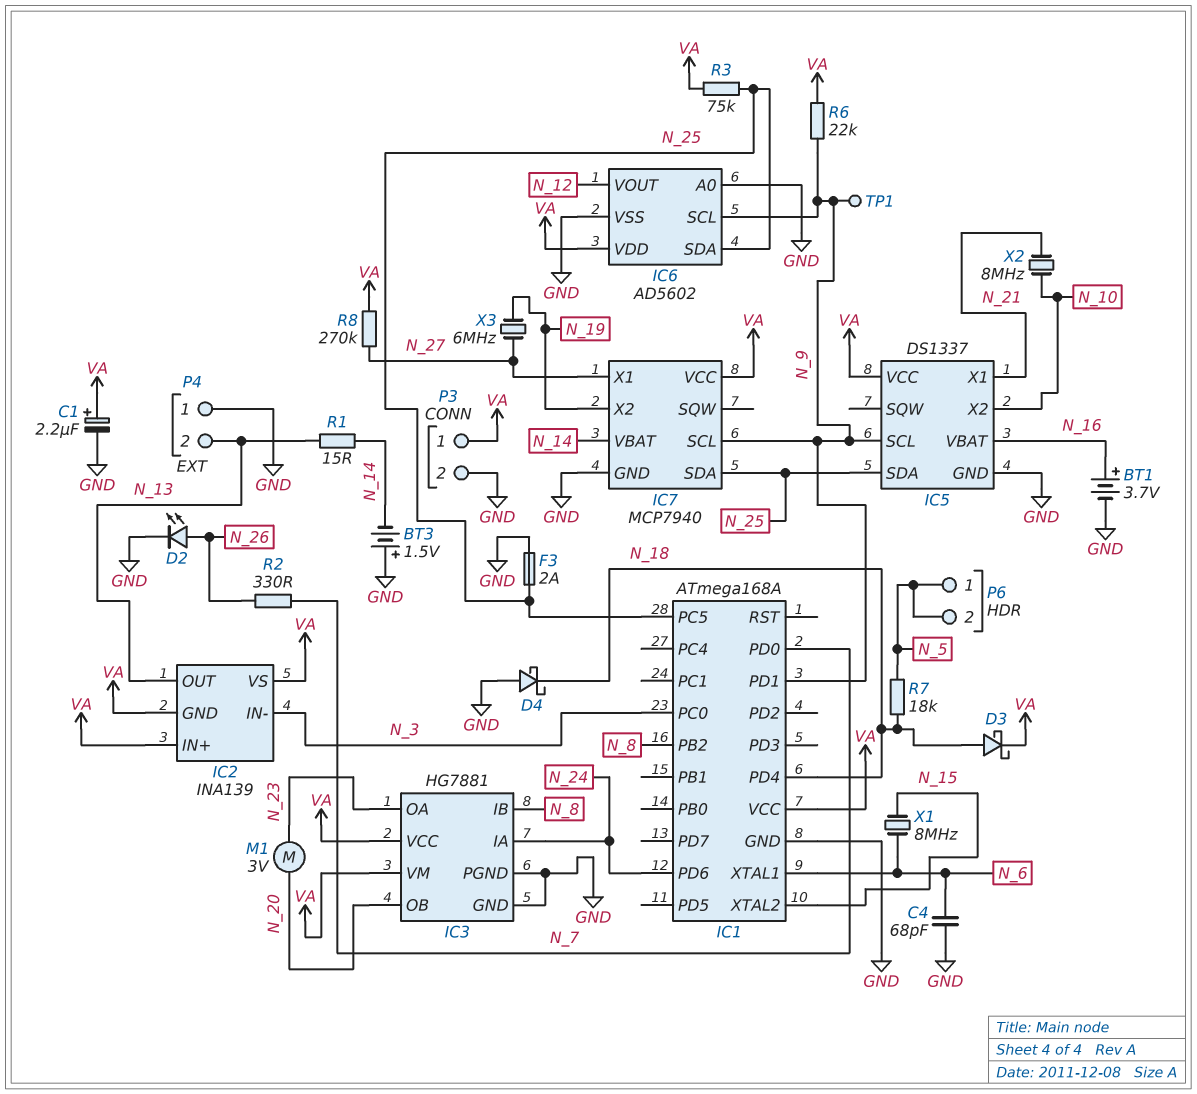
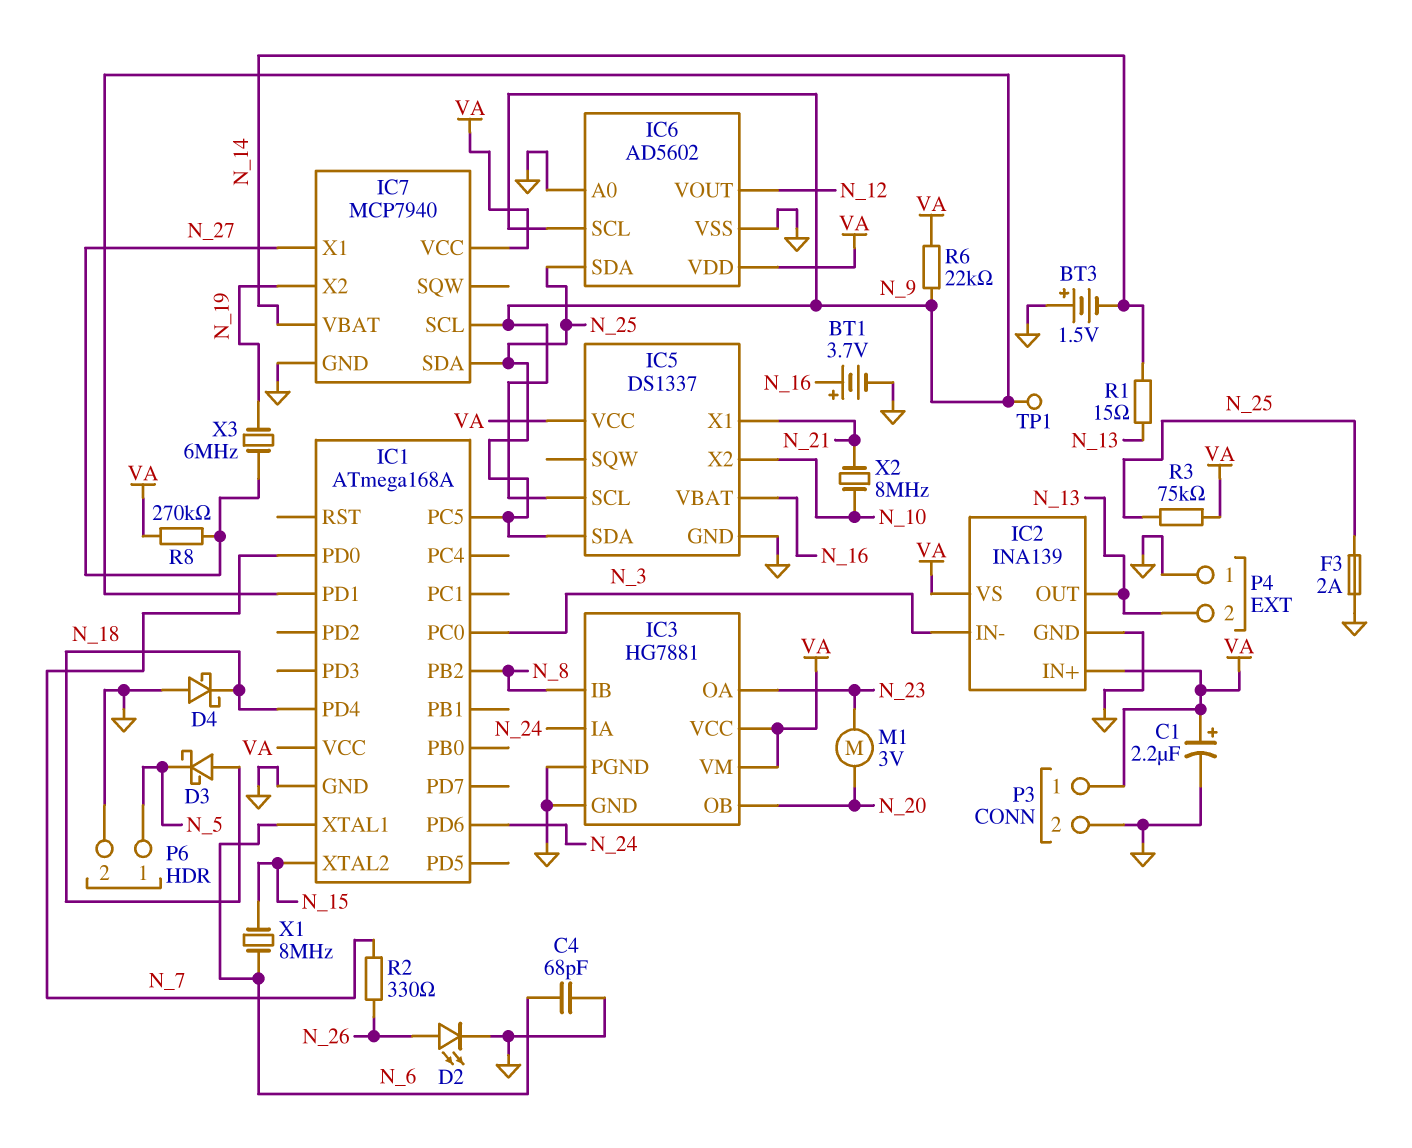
D3: schottky (A N_18, K VA) -> schottky (A N_18, K N_5)
IC2 pin GND: VA -> GND
P6 pin 2: N_5 -> GND
R7: 18k (N_5, N_18) -> none

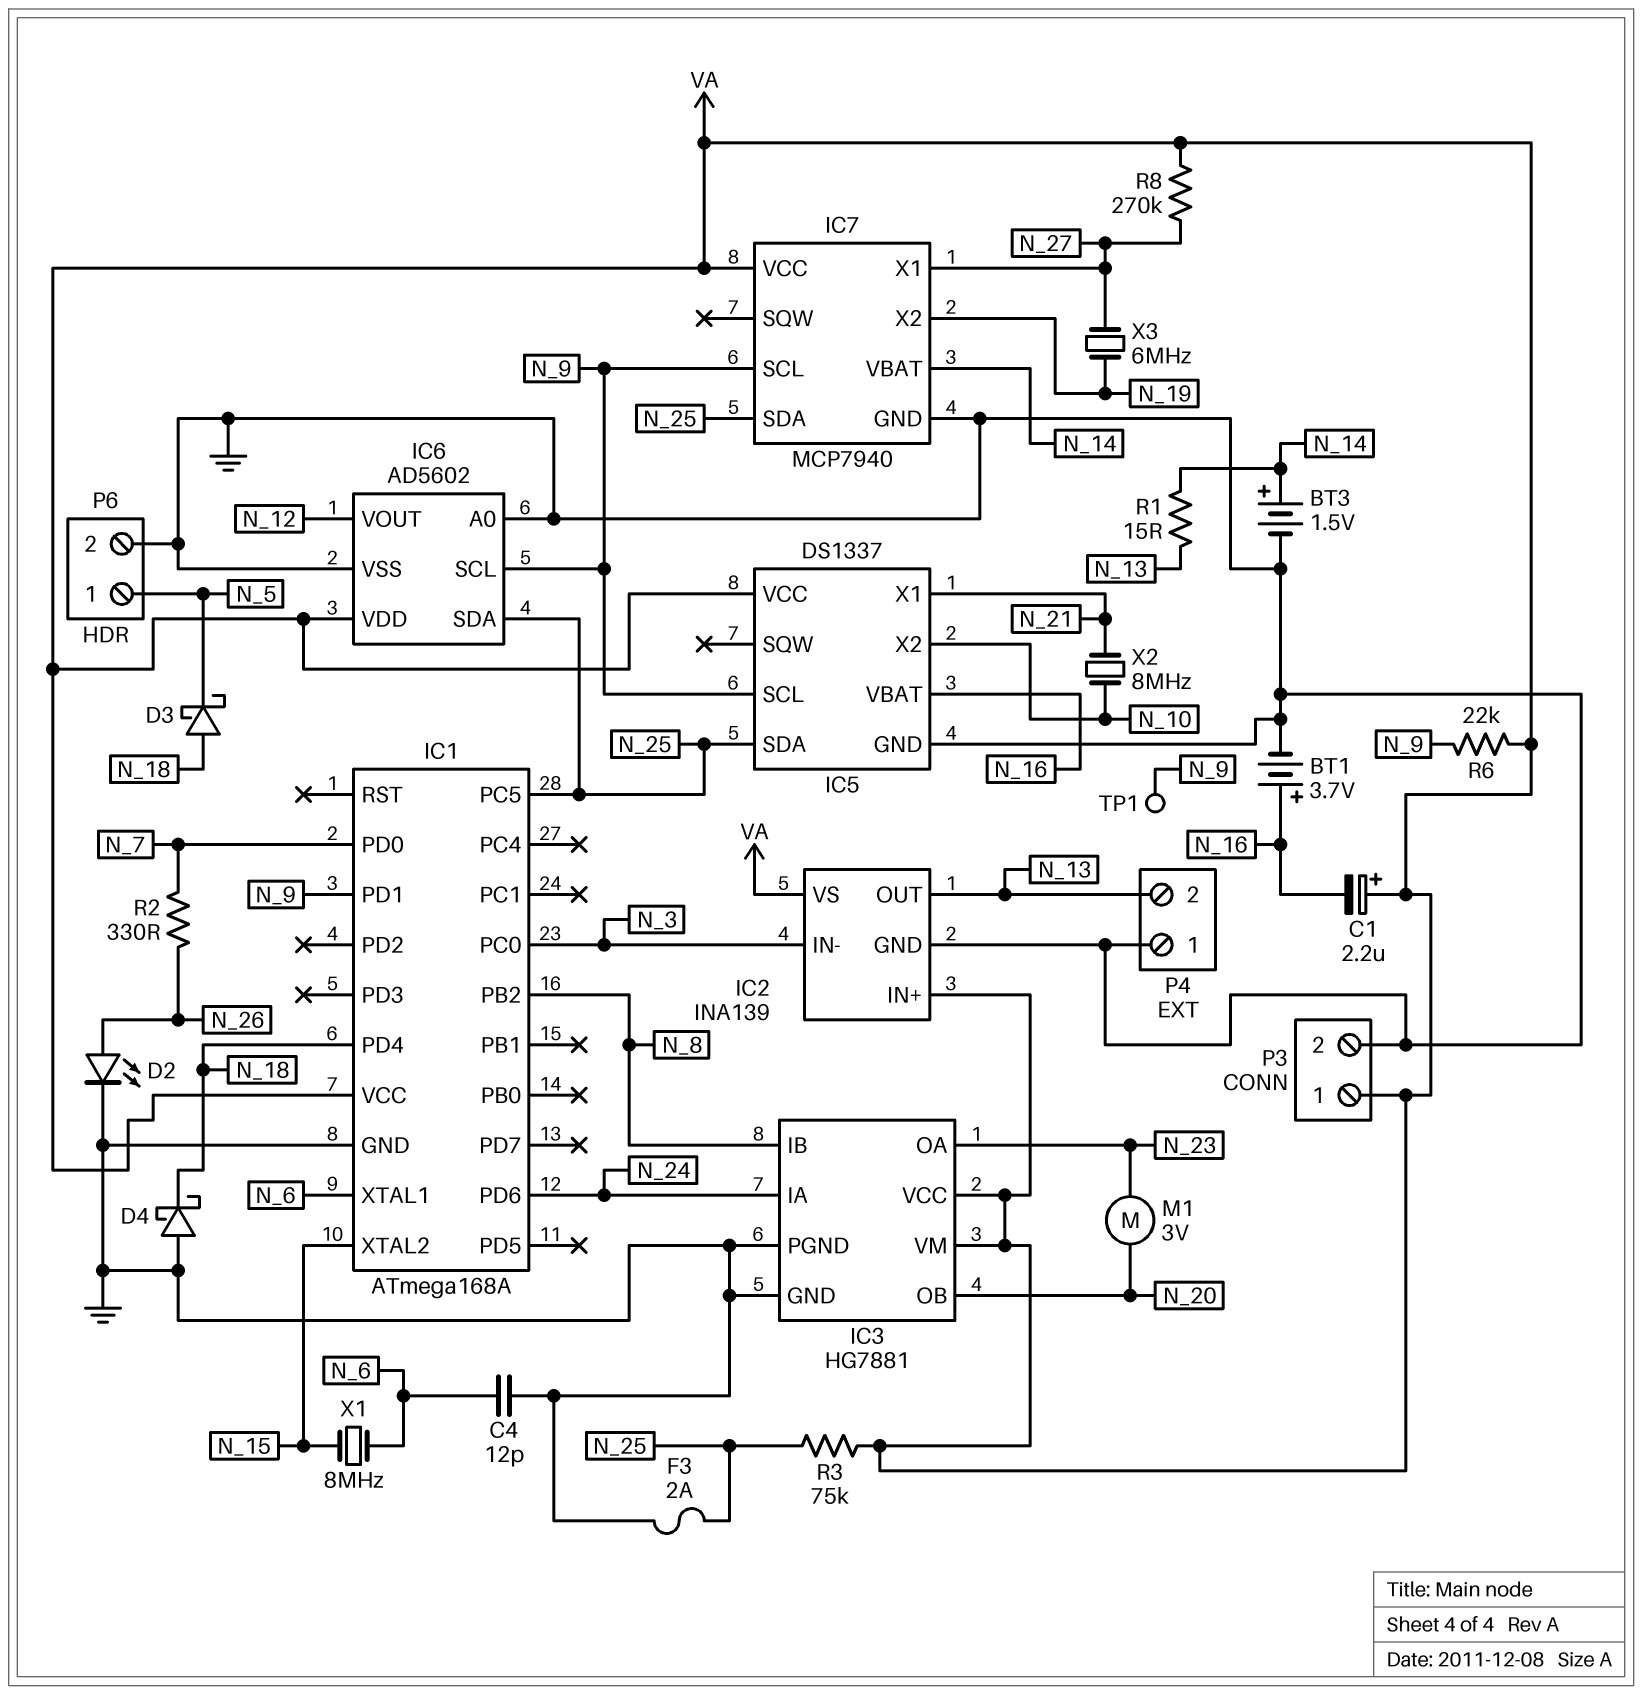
BT3: 1.5V (plus GND, minus N_14) -> 1.5V (plus N_14, minus GND)
C1: 2.2uF (plus VA, minus GND) -> 2.2uF (plus VA, minus N_16)
C4: 68pF (GND, N_6) -> 12pF (GND, N_6)

